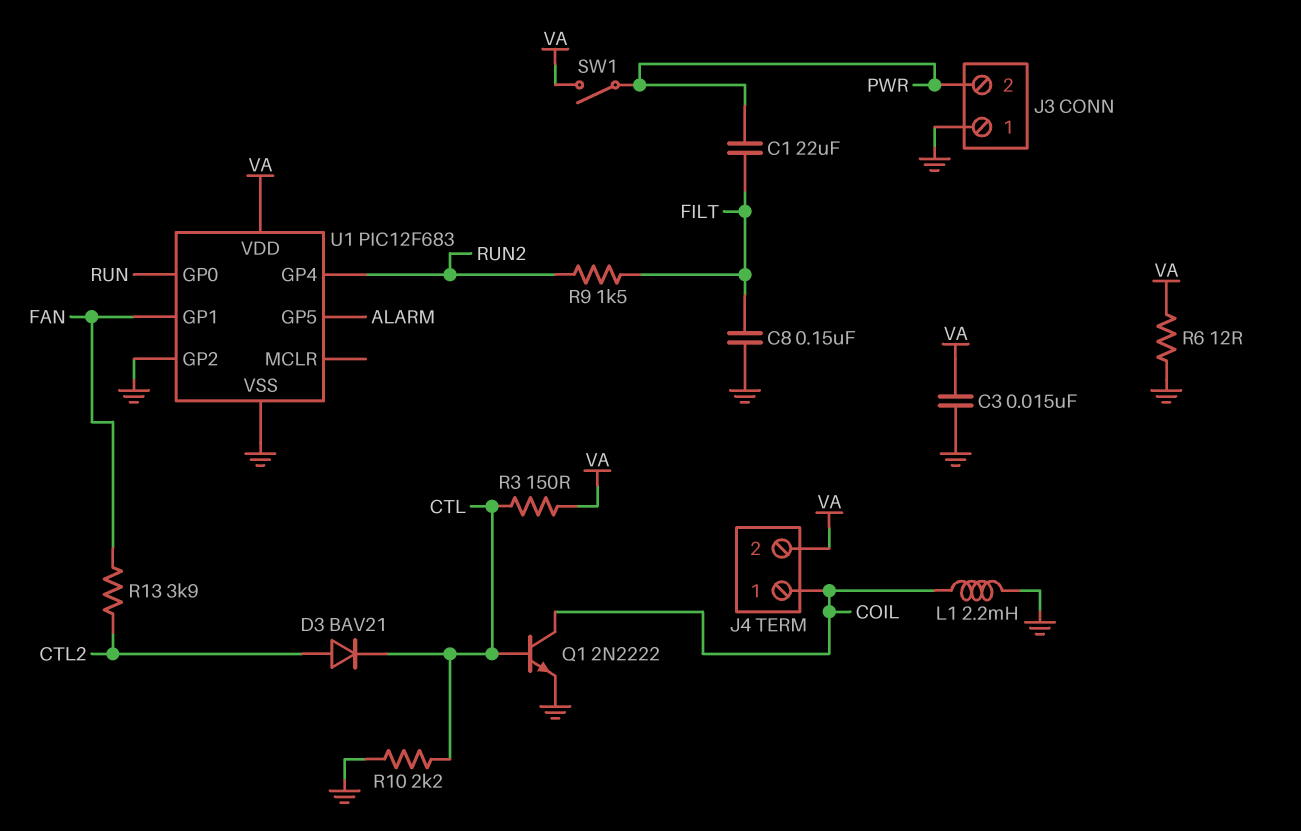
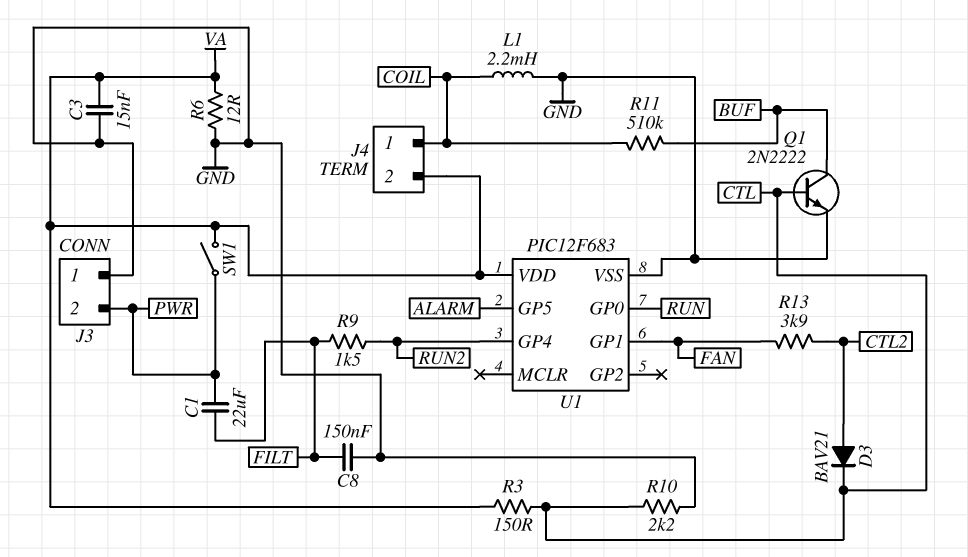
Q1: NPN 2N2222 (B CTL, C COIL, E GND) -> NPN 2N2222 (B CTL, C BUF, E GND)
R11: none -> 510k (BUF, COIL)
U1 pin GP2: GND -> none

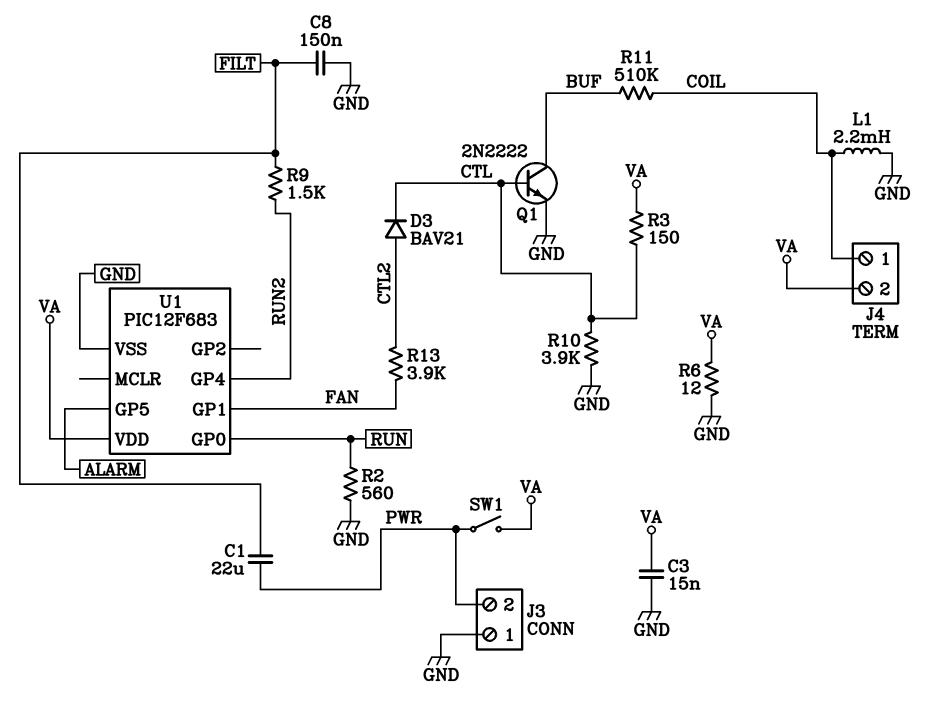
R2: none -> 560 (GND, RUN)
R10: 2.2k (CTL, GND) -> 3.9k (CTL, GND)

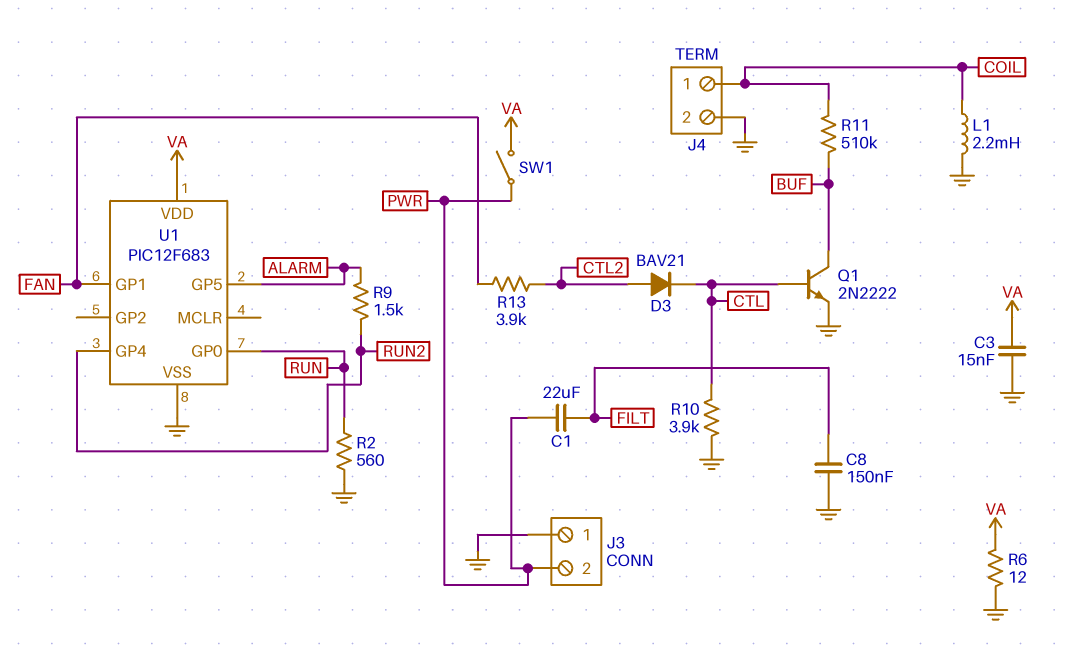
J4 pin 2: VA -> GND
R3: 150 (CTL, VA) -> none
R9: 1.5k (FILT, RUN2) -> 1.5k (ALARM, RUN2)

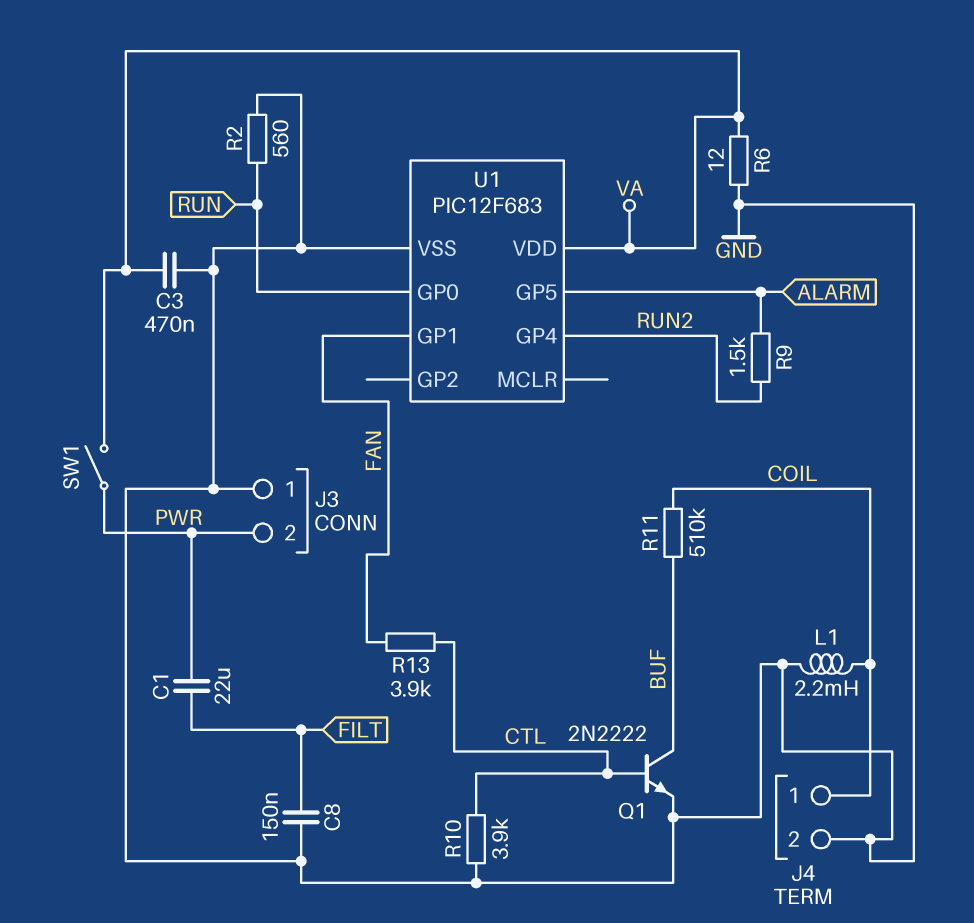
C3: 15nF (GND, VA) -> 470nF (GND, VA)
D3: diode BAV21 (A CTL2, K CTL) -> none
R13: 3.9k (CTL2, FAN) -> 3.9k (CTL, FAN)

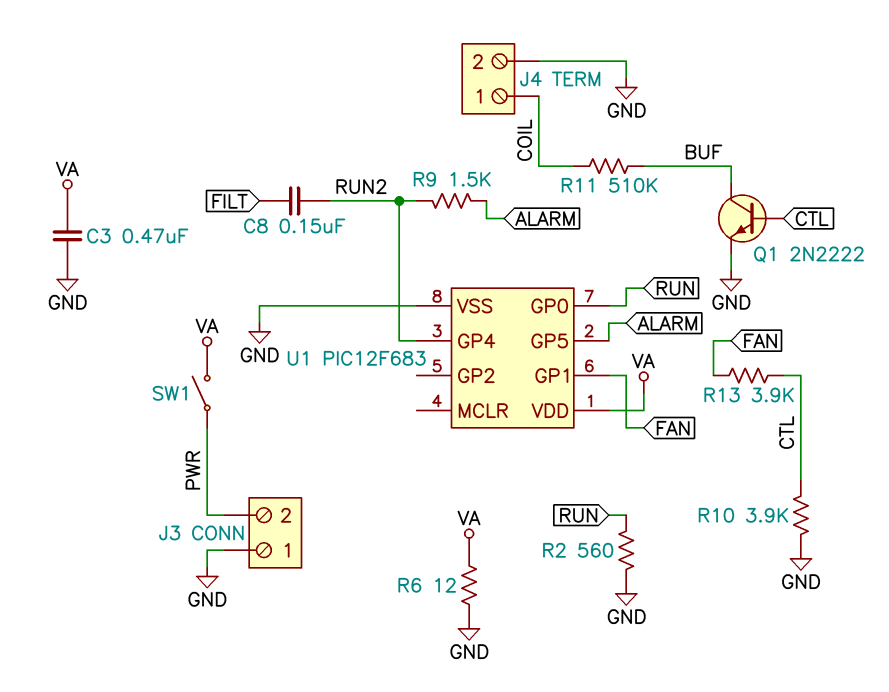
C1: 22uF (FILT, PWR) -> none
C8: 150nF (FILT, GND) -> 150nF (FILT, RUN2)
L1: 2.2mH (COIL, GND) -> none

